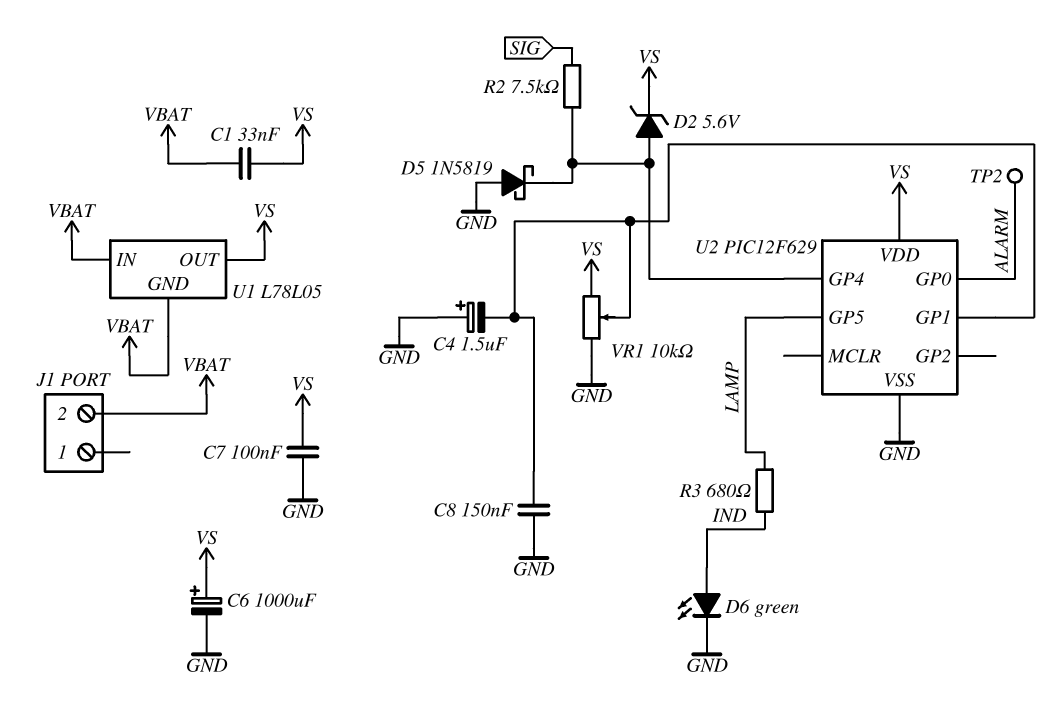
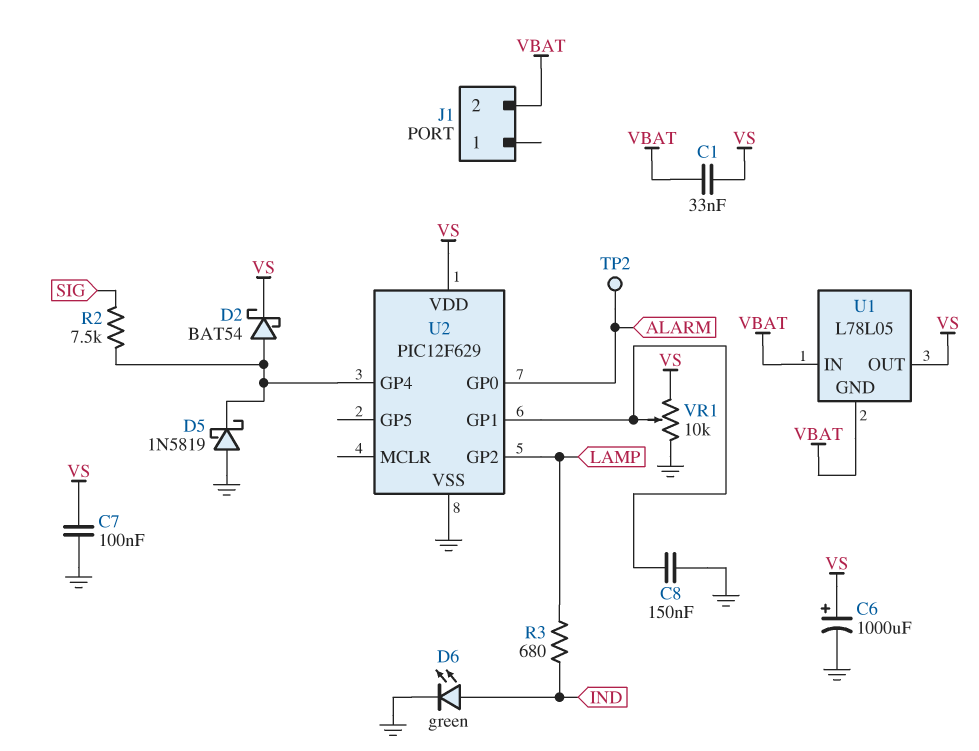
C4: 1.5uF (plus GND, minus U2/GP1) -> none
D2: zener 5.6V (A U2/GP4, K VS) -> schottky BAT54 (A U2/GP4, K VS)
U2 pin GP2: none -> LAMP
U2 pin GP5: LAMP -> none

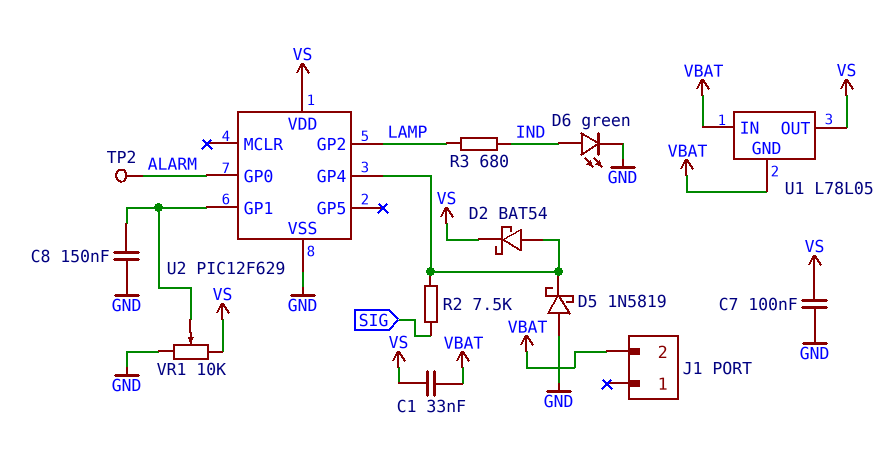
C6: 1000uF (plus VS, minus GND) -> none

